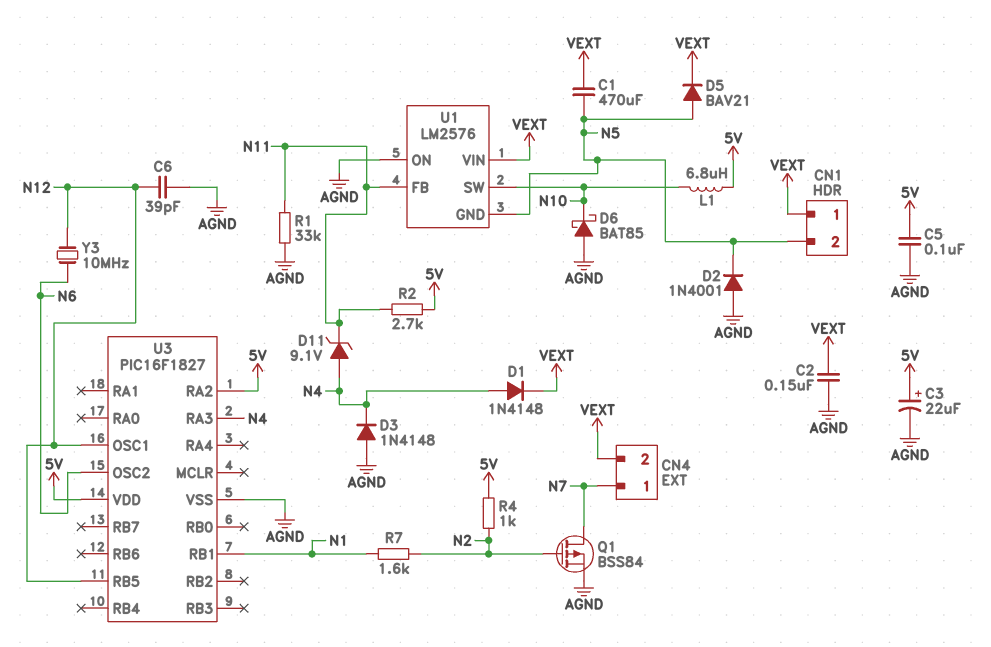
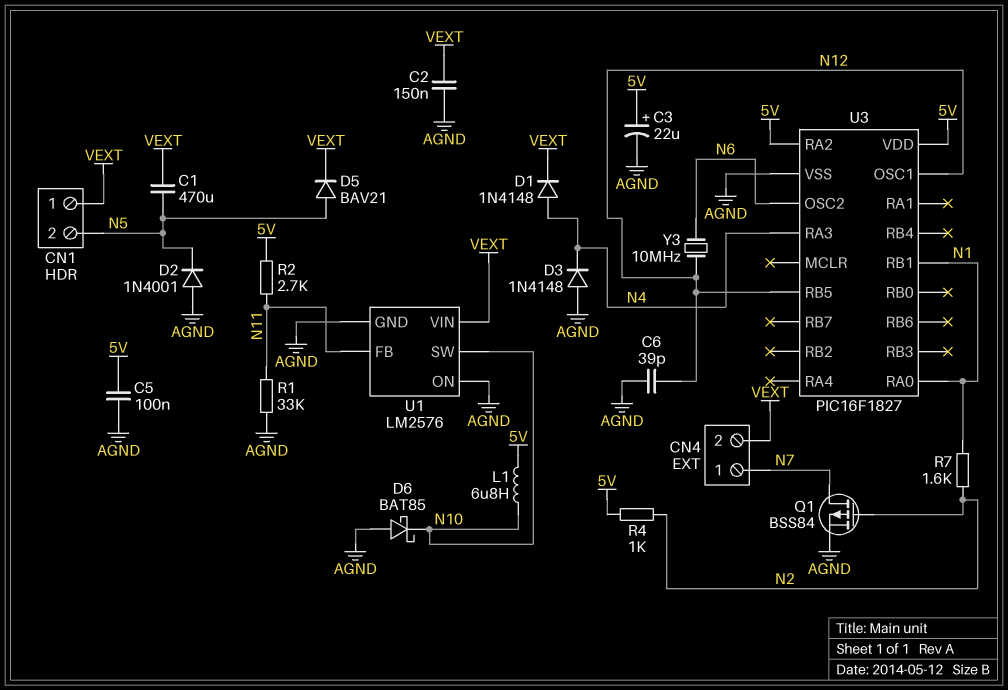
D11: zener 9.1V (A N4, K N11) -> none
U1 pin GND: N5 -> AGND
U3 pin RA0: none -> N1

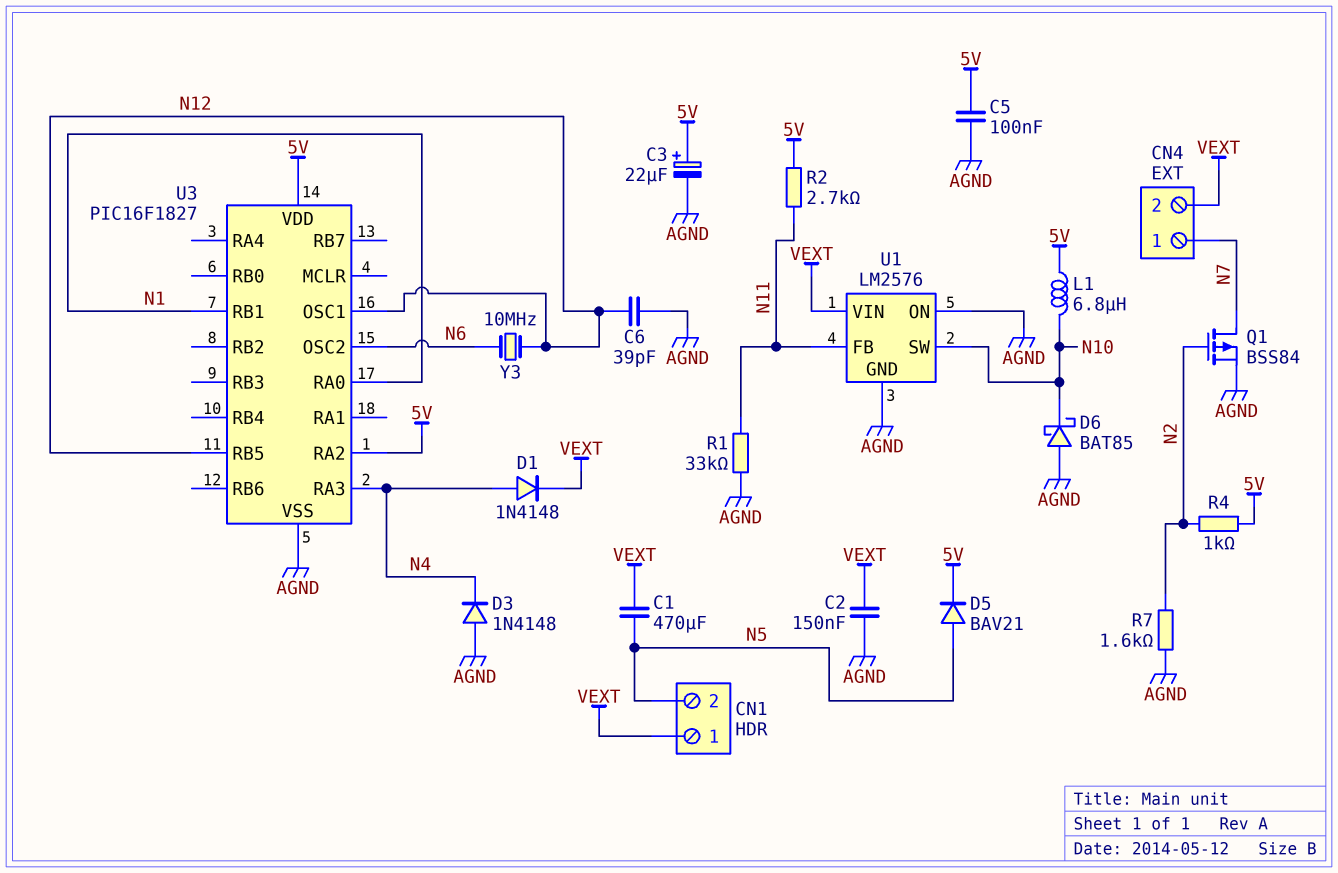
D2: diode 1N4001 (A AGND, K N5) -> none
D5: diode BAV21 (A N5, K VEXT) -> diode BAV21 (A N5, K 5V)
R7: 1.6k (N1, N2) -> 1.6k (AGND, N2)

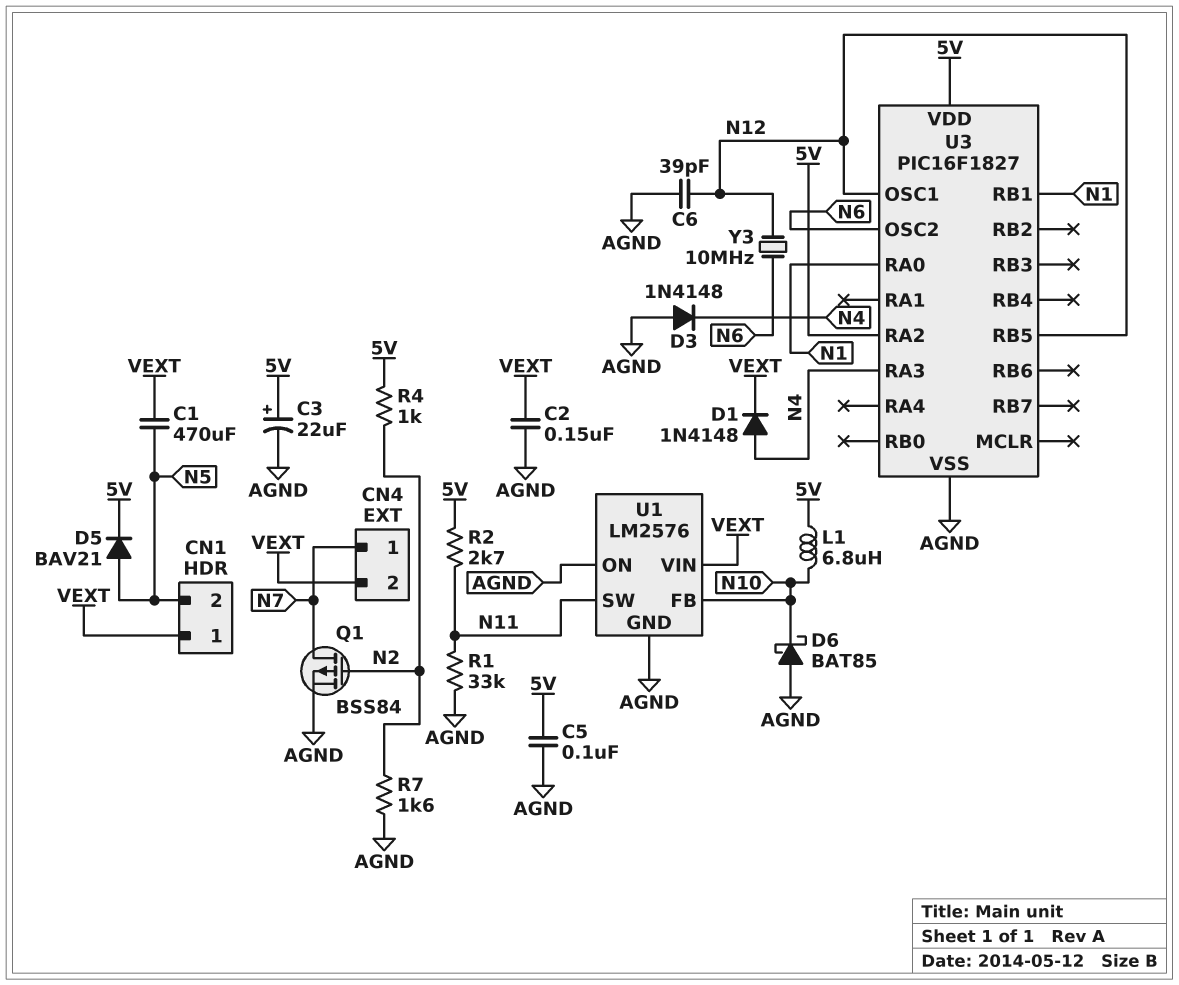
U1 pin FB: N11 -> N10
U1 pin SW: N10 -> N11

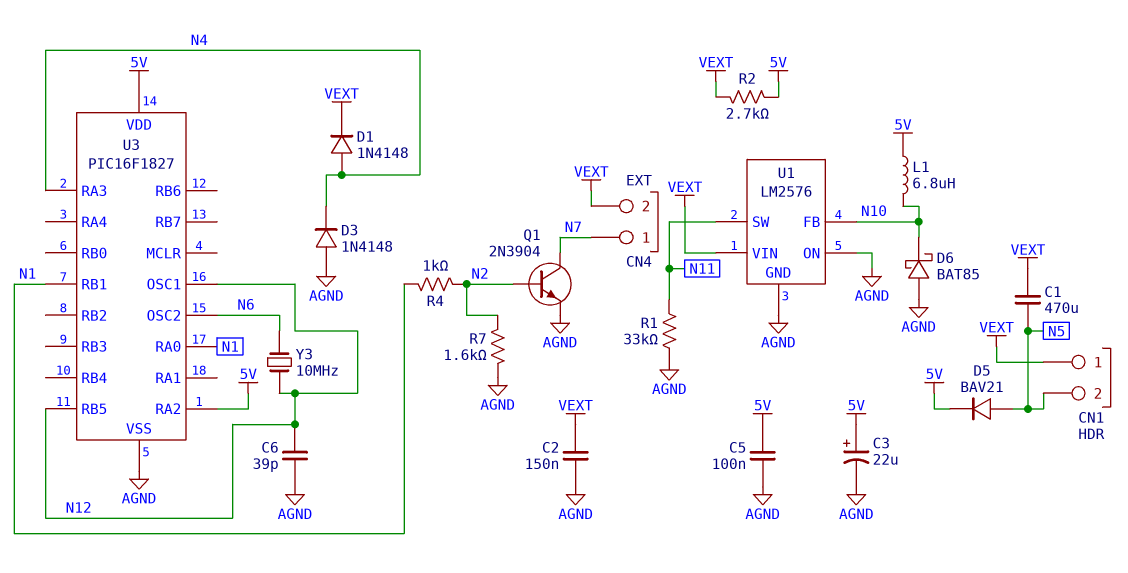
Q1: PMOS BSS84 (G N2, D N7, S AGND) -> NPN 2N3904 (B N2, C N7, E AGND)
R2: 2.7k (5V, N11) -> 2.7k (5V, VEXT)
R4: 1k (5V, N2) -> 1k (N1, N2)

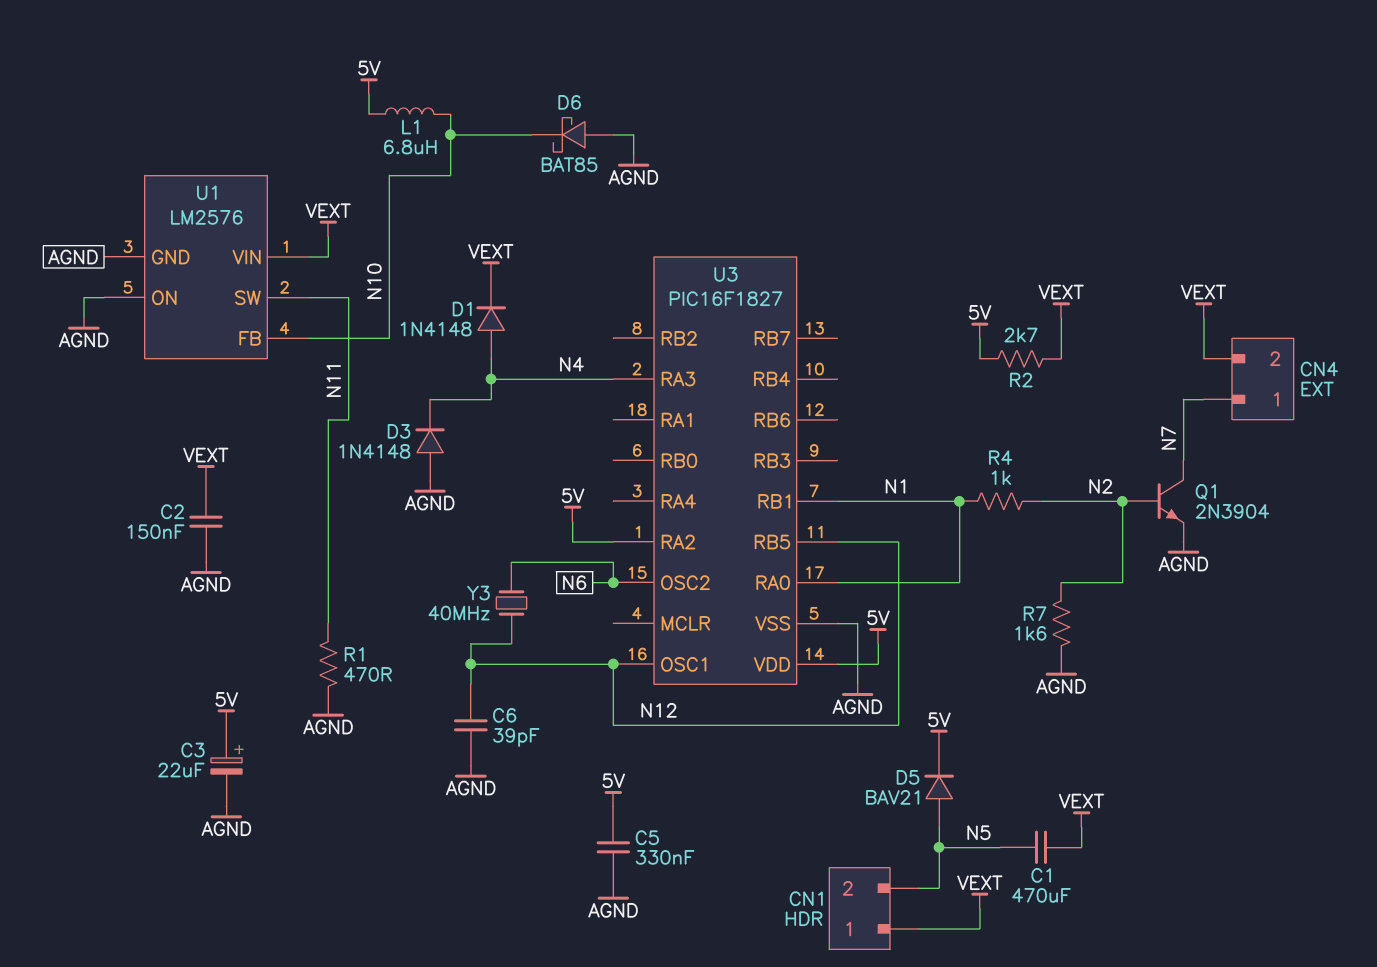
C5: 100nF (5V, AGND) -> 330nF (5V, AGND)
R1: 33k (AGND, N11) -> 470 (AGND, N11)
Y3: 10MHz (N6, N12) -> 40MHz (N6, N12)

